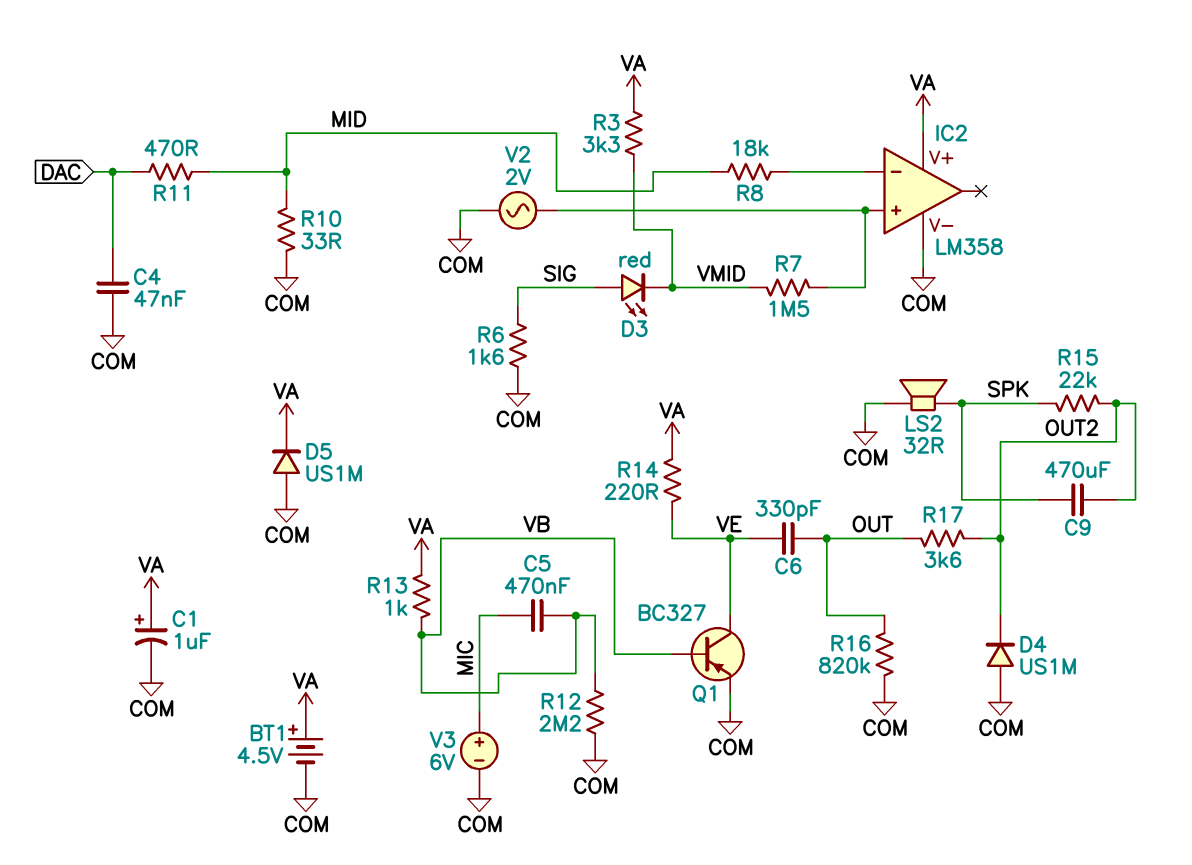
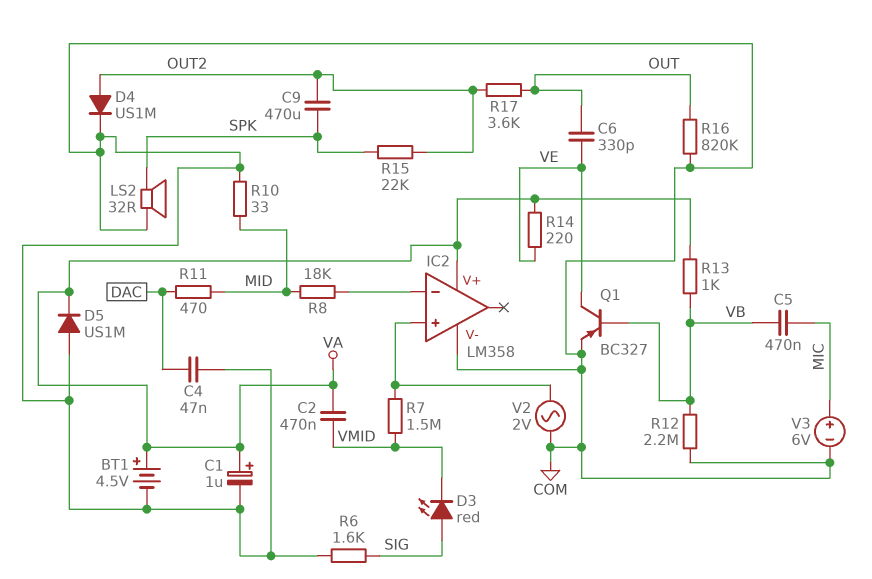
C2: none -> 470nF (VA, VMID)
D4: diode US1M (A COM, K OUT2) -> diode US1M (A OUT2, K COM)
R3: 3.3k (VA, VMID) -> none

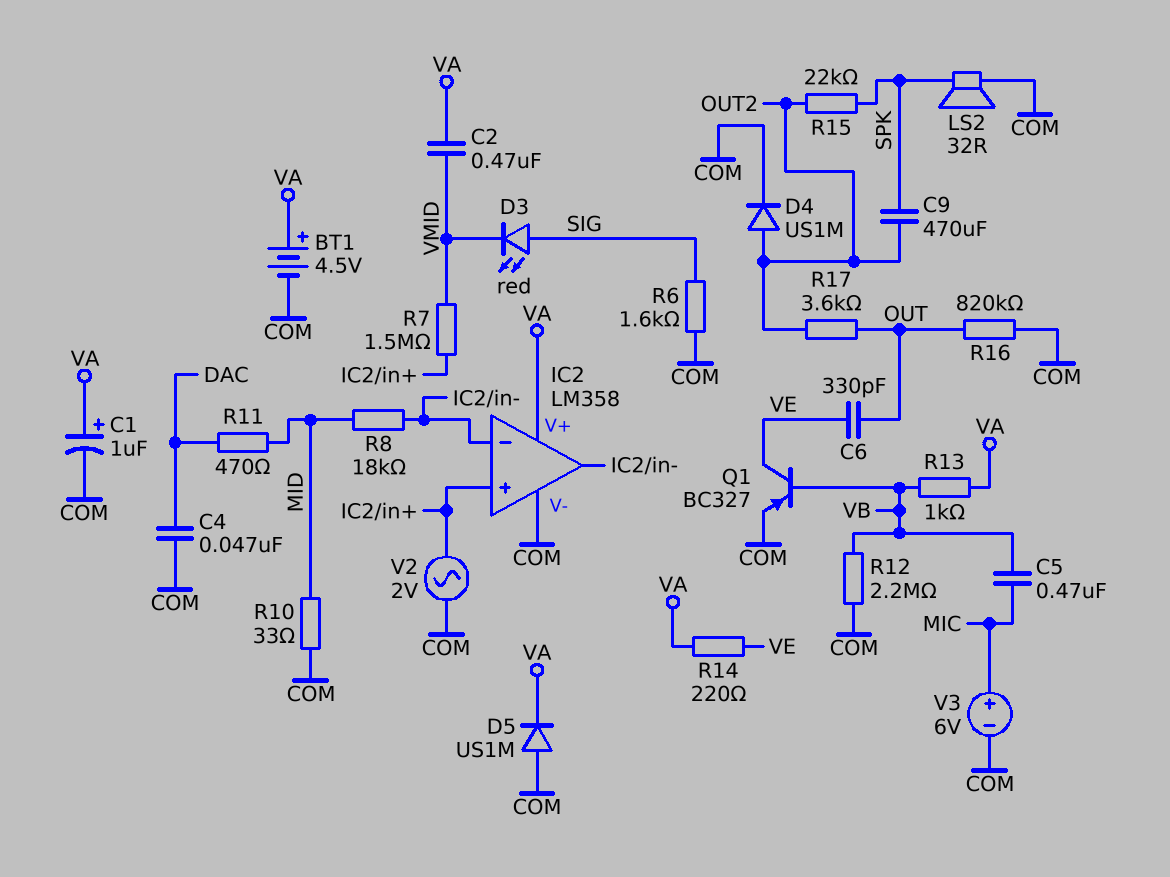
IC2 pin out: none -> IC2/in-

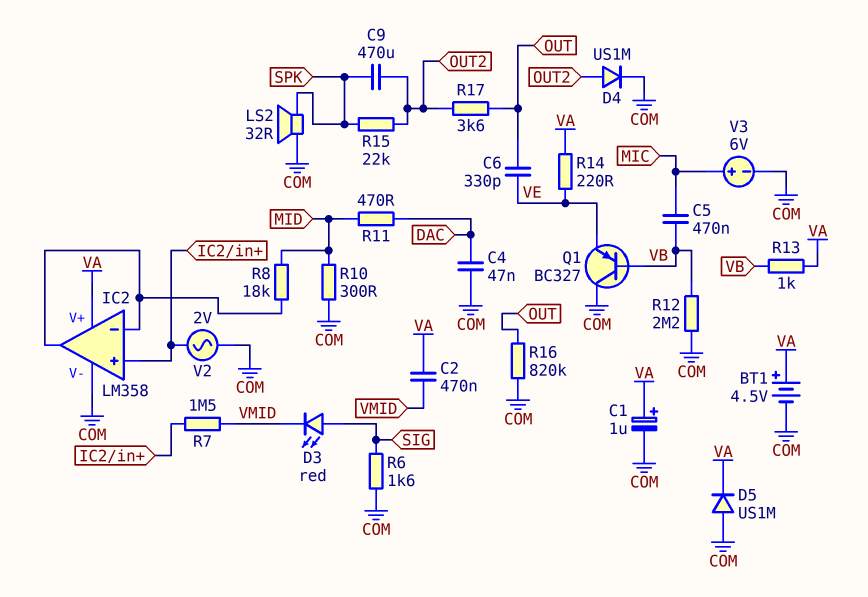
Q1: PNP BC327 (B VB, C VE, E COM) -> PNP BC327 (B VB, C COM, E VE)
R10: 33 (COM, MID) -> 300 (COM, MID)

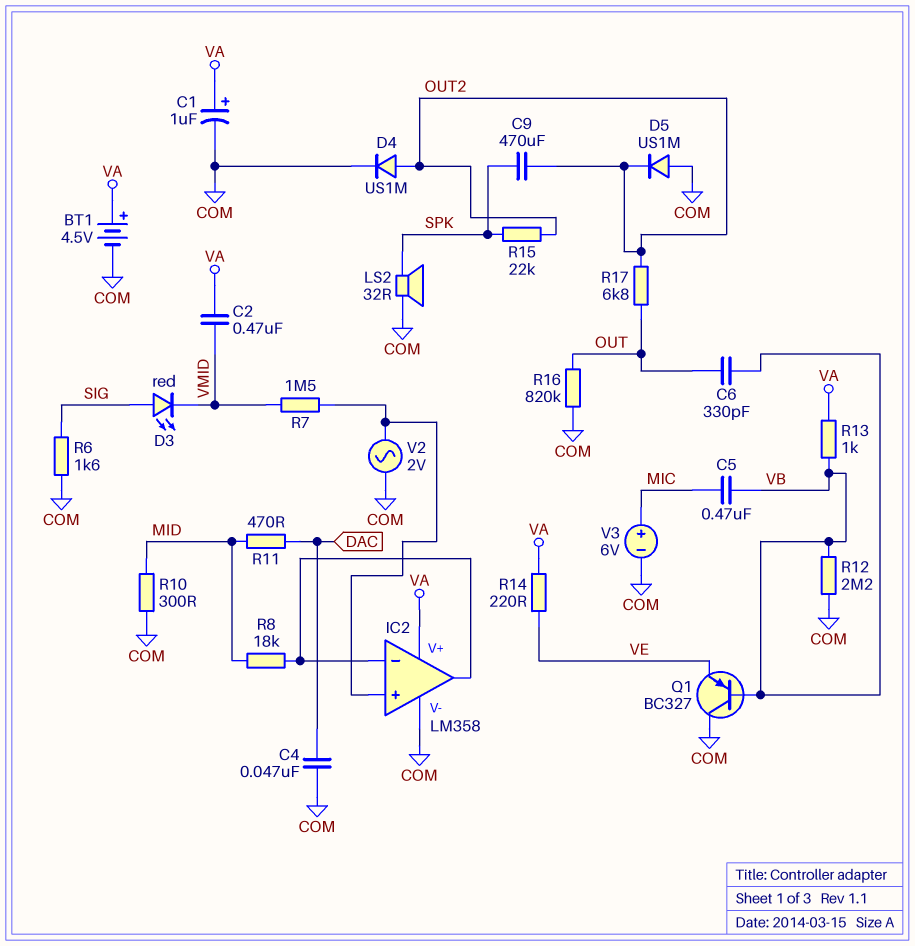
C6: 330pF (OUT, VE) -> 330pF (OUT, VB)
D5: diode US1M (A COM, K VA) -> diode US1M (A COM, K OUT2)
R17: 3.6k (OUT, OUT2) -> 6.8k (OUT, OUT2)

